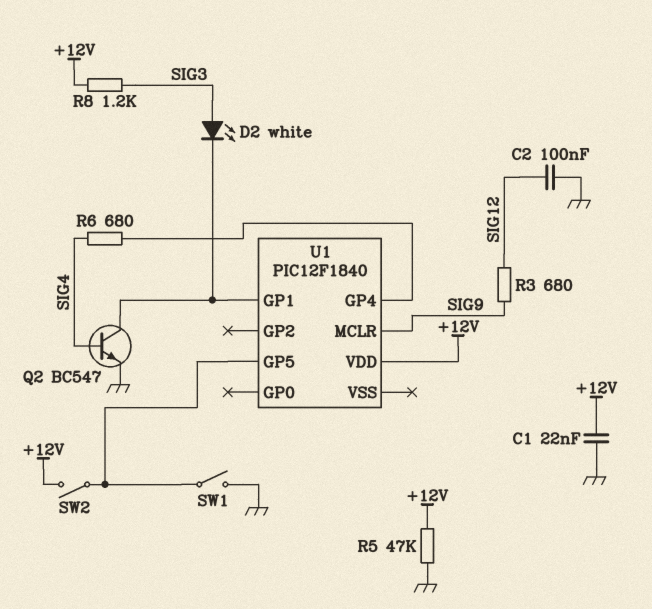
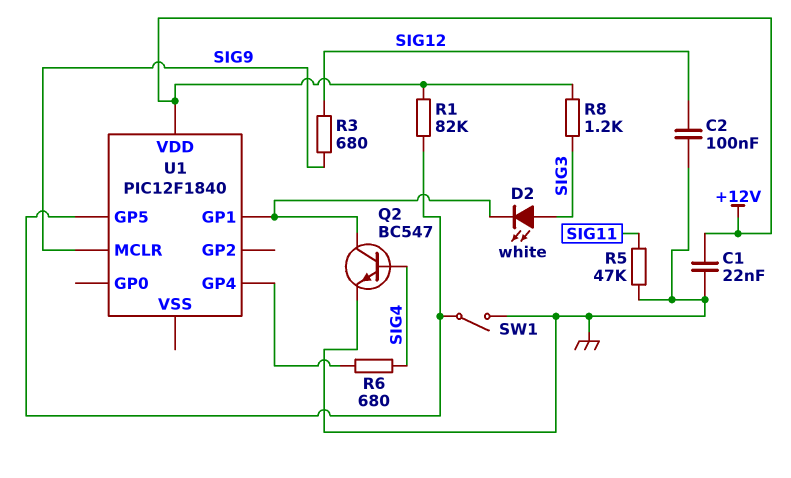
R1: none -> 82k (+12V, U1/GP5)
R5: 47k (+12V, GND) -> 47k (GND, SIG11)
SW2: switch (+12V, U1/GP5) -> none

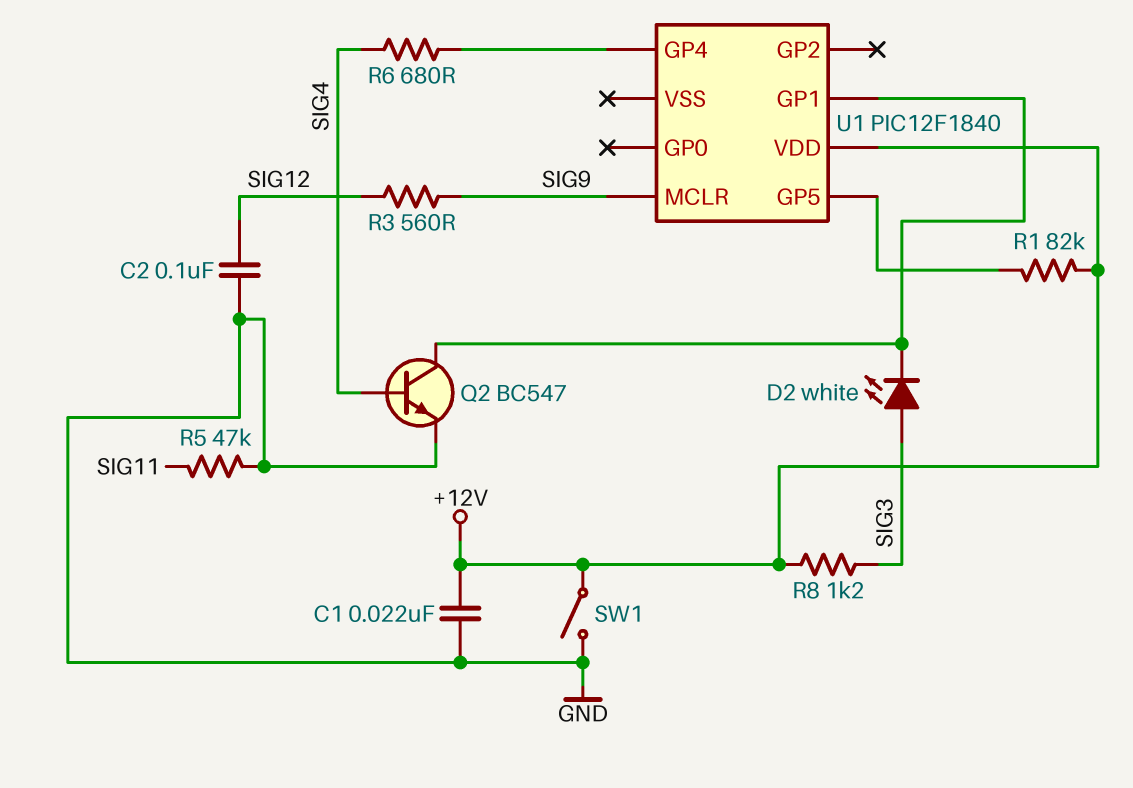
R3: 680 (SIG9, SIG12) -> 560 (SIG9, SIG12)
SW1: switch (GND, U1/GP5) -> switch (+12V, GND)

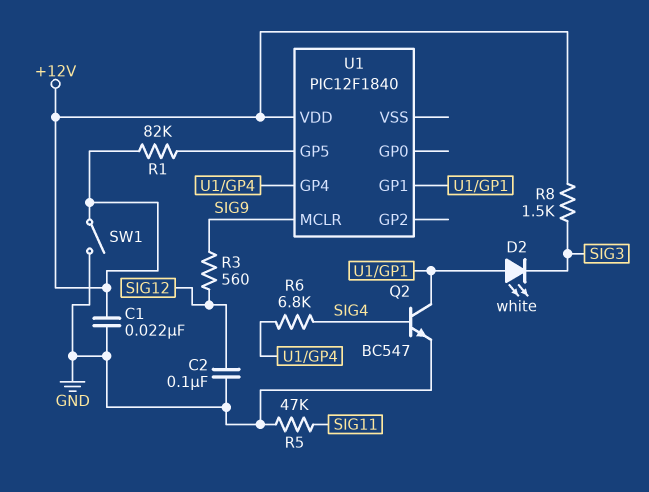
D2: LED white (A SIG3, K U1/GP1) -> LED white (A U1/GP1, K SIG3)
R6: 680 (SIG4, U1/GP4) -> 6.8k (SIG4, U1/GP4)
R8: 1.2k (+12V, SIG3) -> 1.5k (+12V, SIG3)

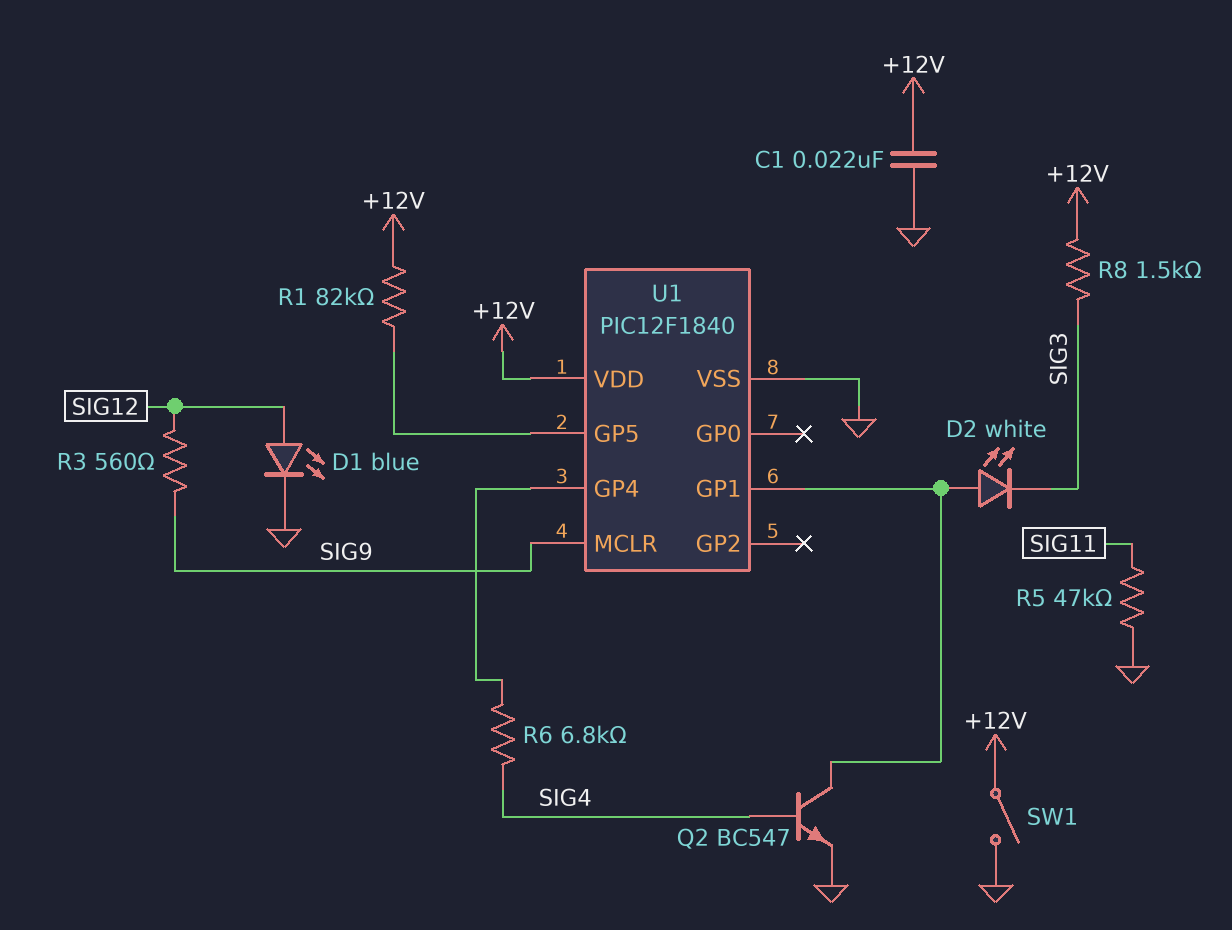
C2: 100nF (GND, SIG12) -> none
D1: none -> LED blue (A SIG12, K GND)
U1 pin VSS: none -> GND

